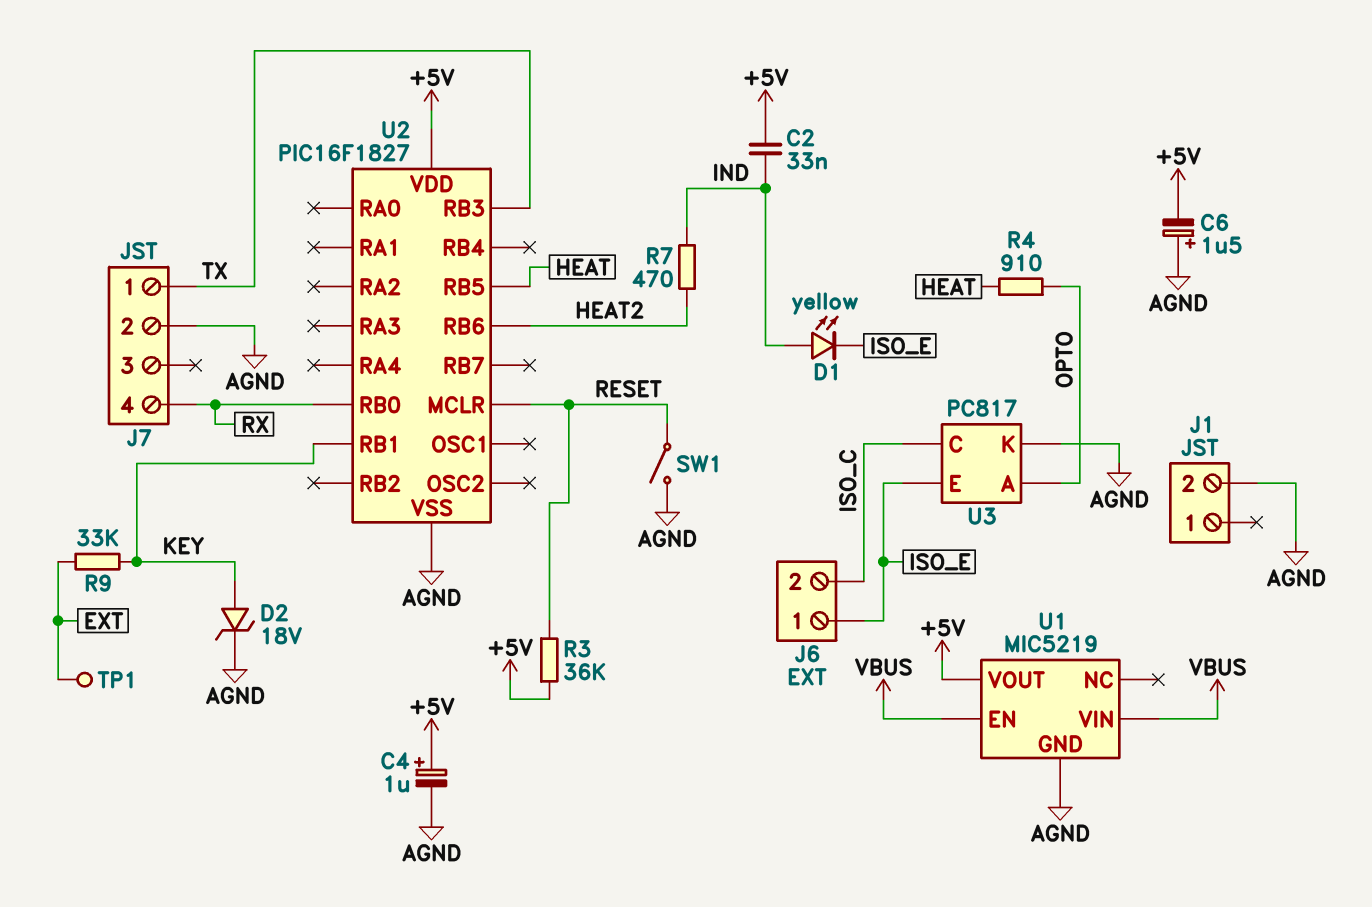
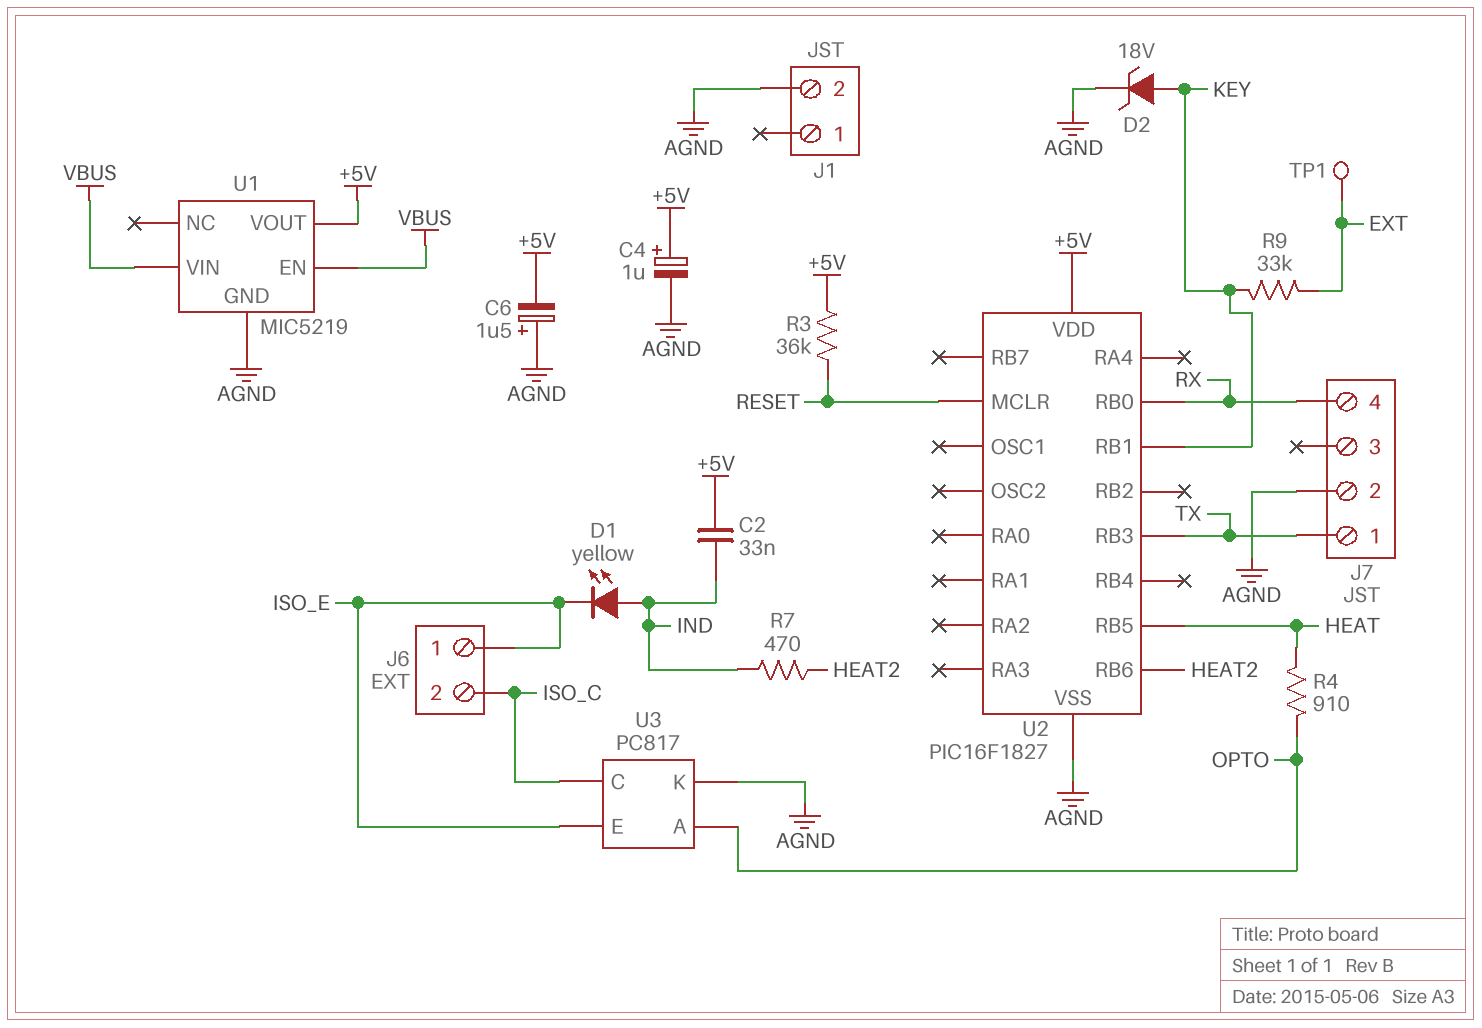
SW1: switch (AGND, RESET) -> none

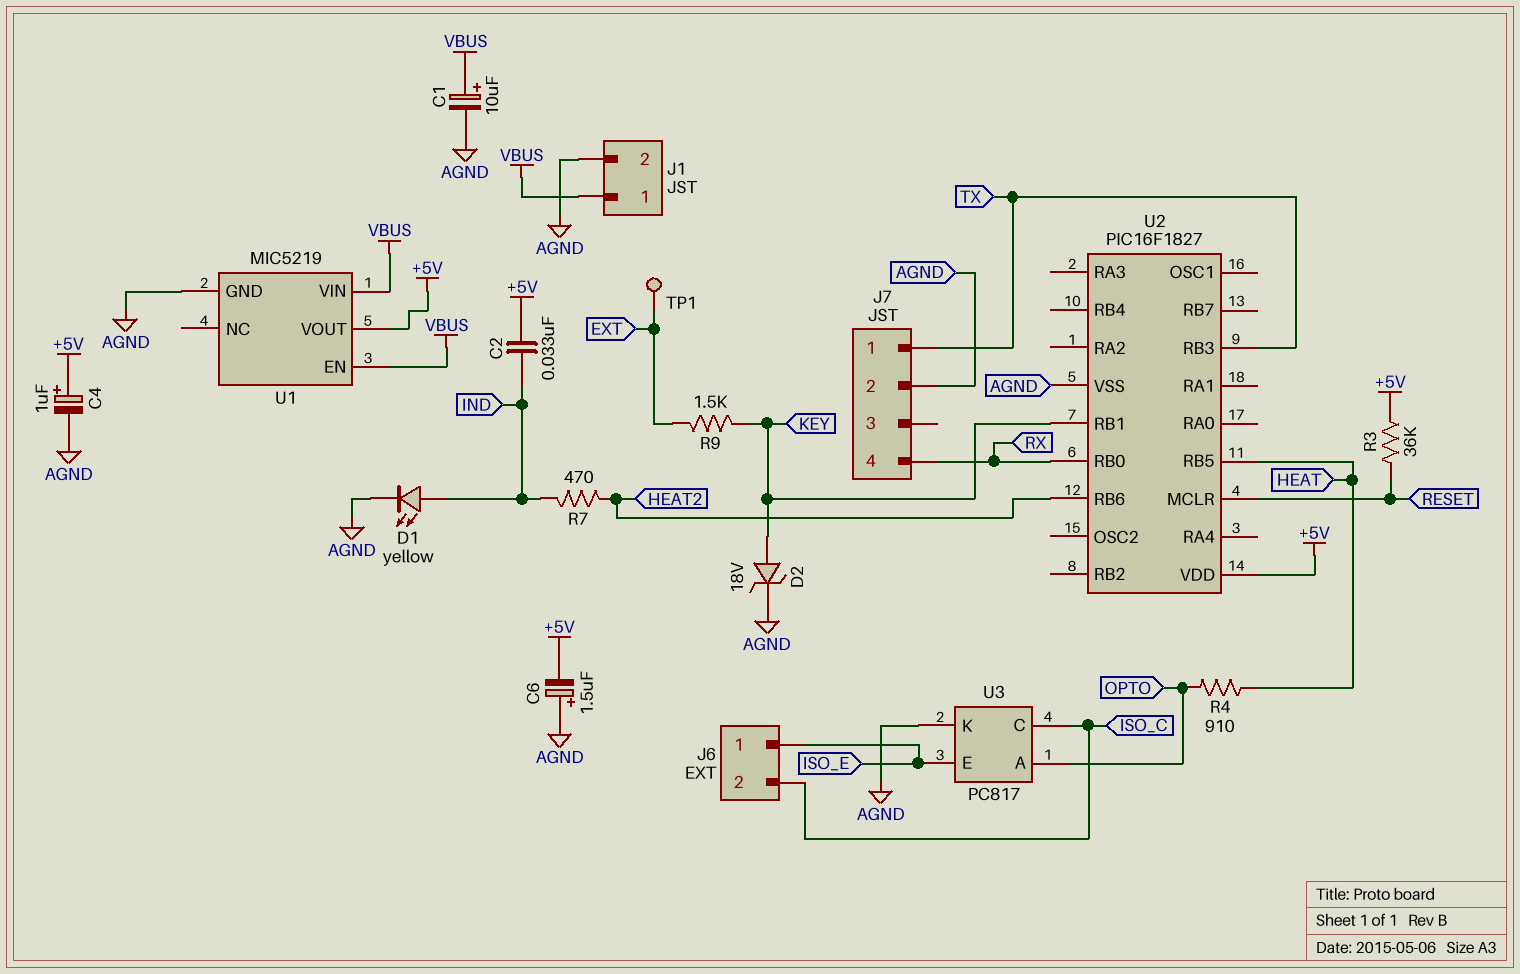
C1: none -> 10uF (plus VBUS, minus AGND)
D1: LED yellow (A IND, K ISO_E) -> LED yellow (A IND, K AGND)
J1 pin 1: none -> VBUS
R9: 33k (EXT, KEY) -> 1.5k (EXT, KEY)

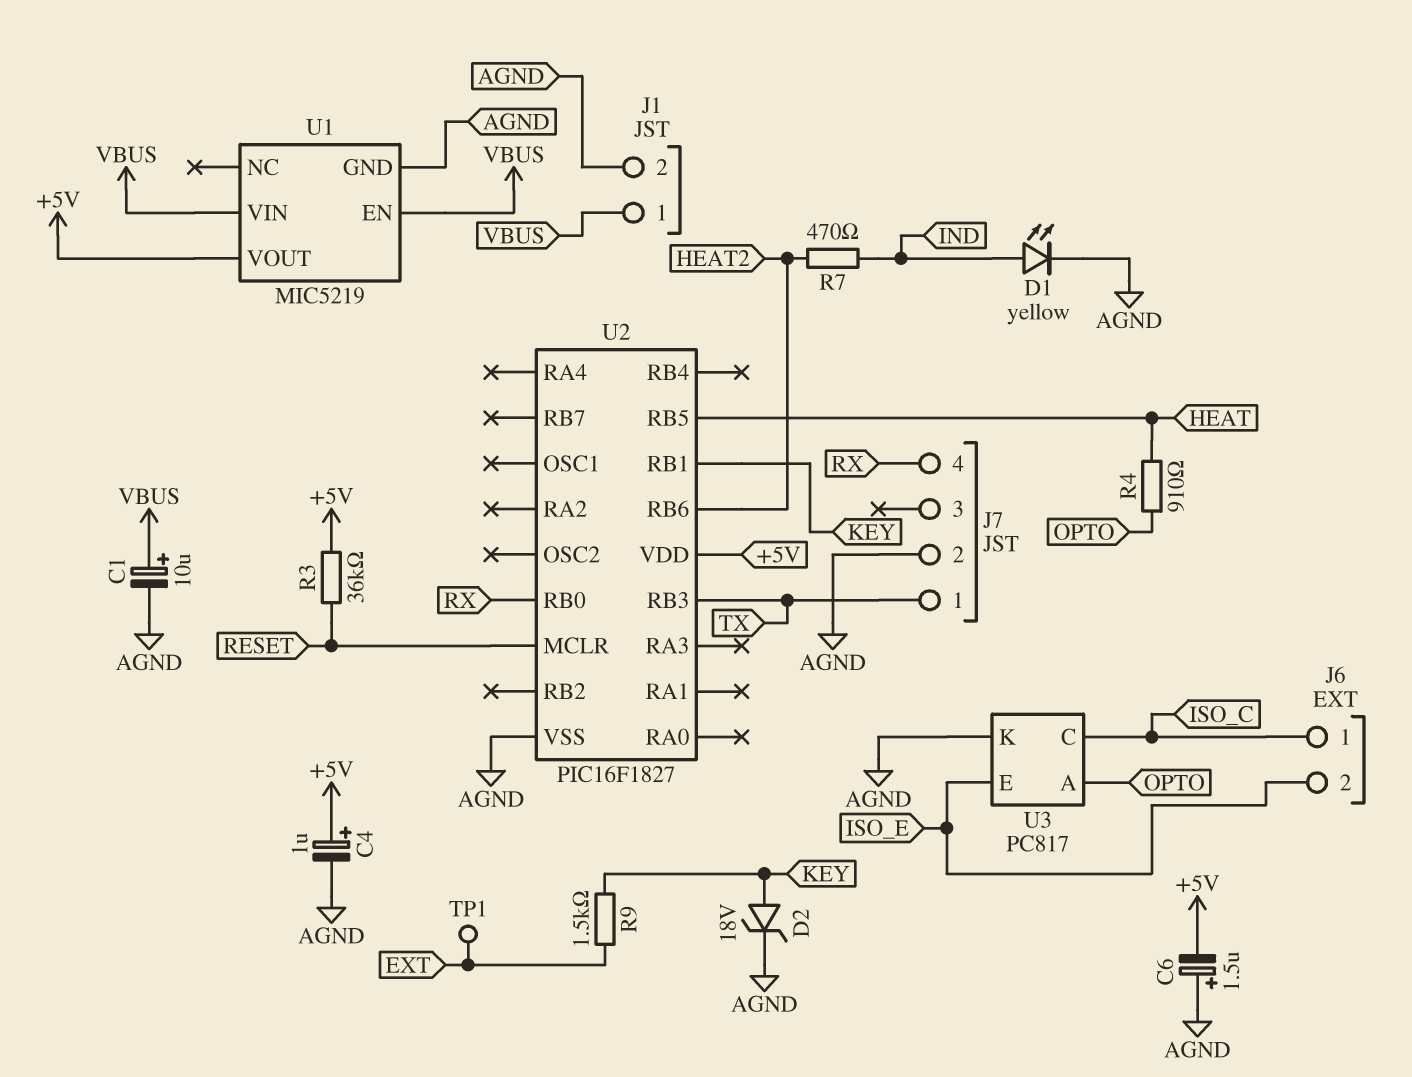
C2: 33nF (+5V, IND) -> none
J6 pin 1: ISO_E -> ISO_C
J6 pin 2: ISO_C -> ISO_E

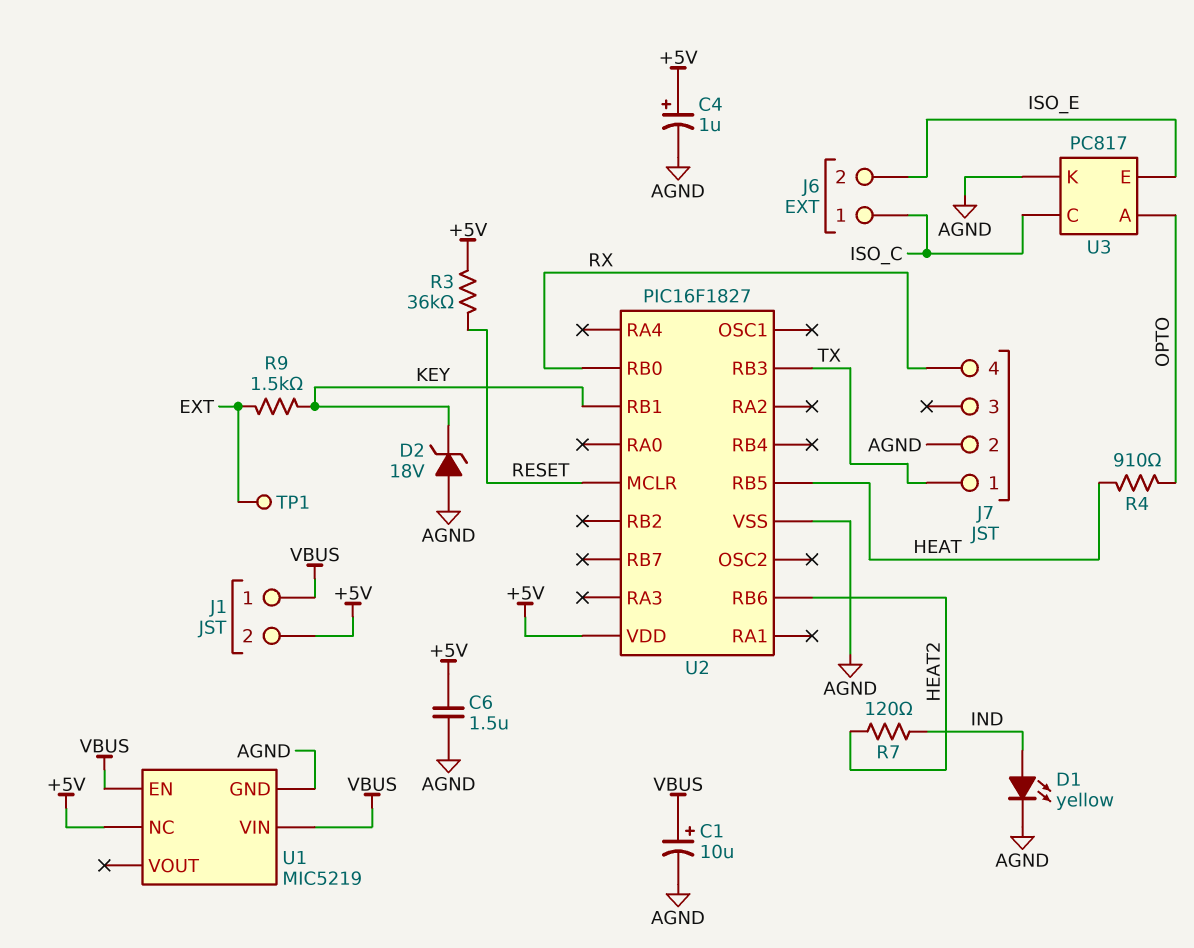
C6: 1.5uF (plus AGND, minus +5V) -> 1.5uF (+5V, AGND)
D2: zener 18V (A KEY, K AGND) -> zener 18V (A AGND, K KEY)
J1 pin 2: AGND -> +5V
R7: 470 (HEAT2, IND) -> 120 (HEAT2, IND)
U1 pin NC: none -> +5V
U1 pin VOUT: +5V -> none

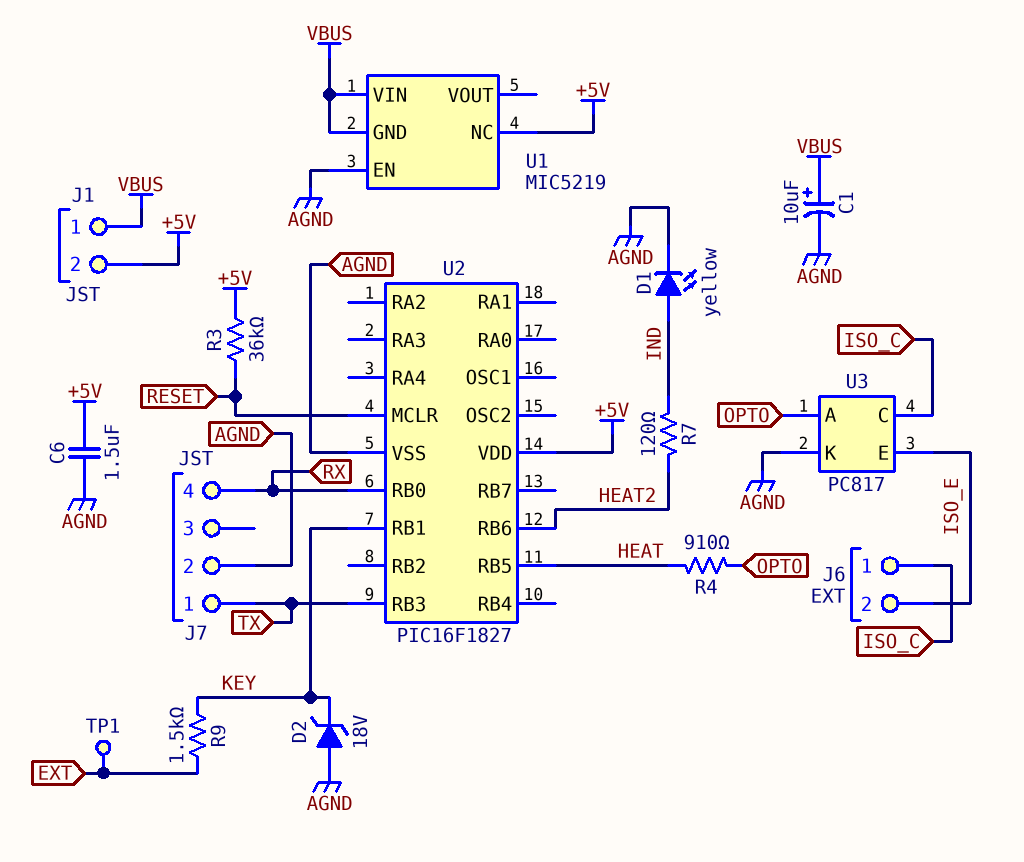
C4: 1uF (plus +5V, minus AGND) -> none
U1 pin EN: VBUS -> AGND
U1 pin GND: AGND -> VBUS

